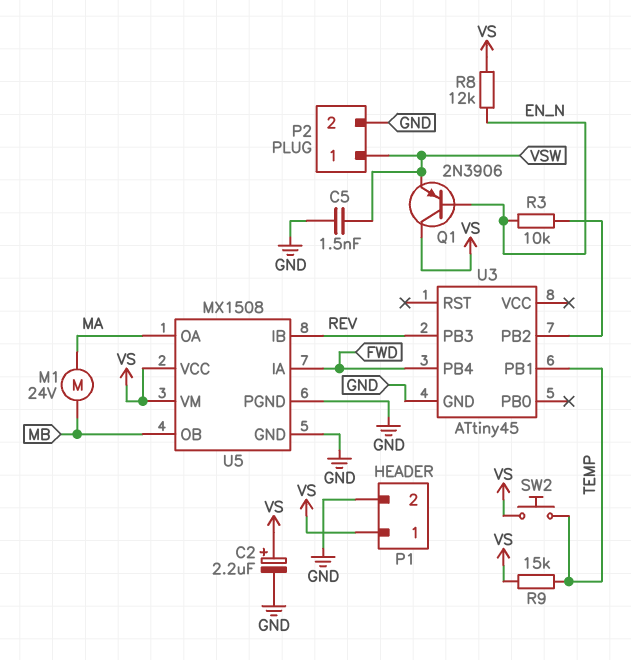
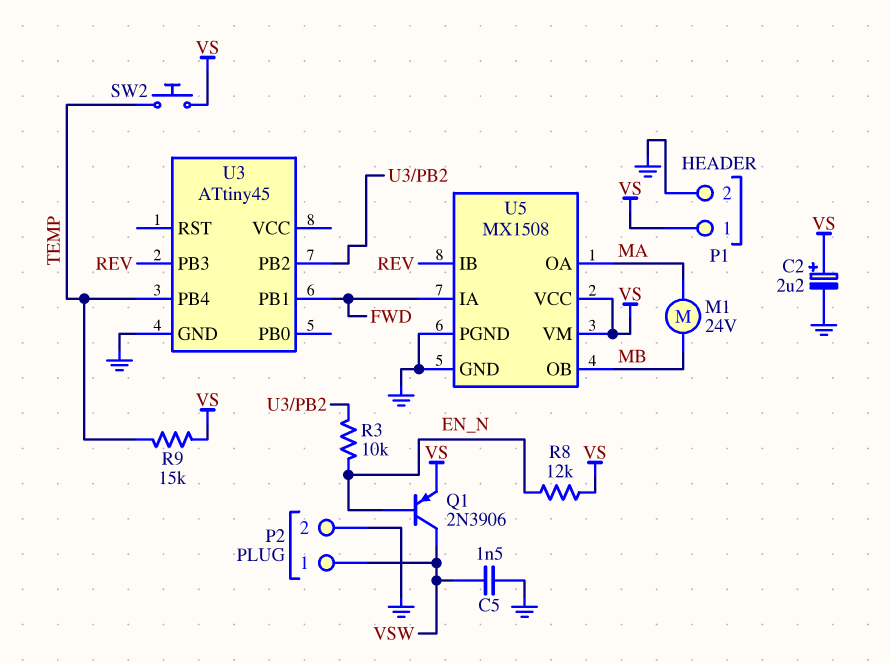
Q1: PNP 2N3906 (B EN_N, C VS, E VSW) -> PNP 2N3906 (B EN_N, C VSW, E VS)
U3 pin PB1: TEMP -> FWD
U3 pin PB4: FWD -> TEMP

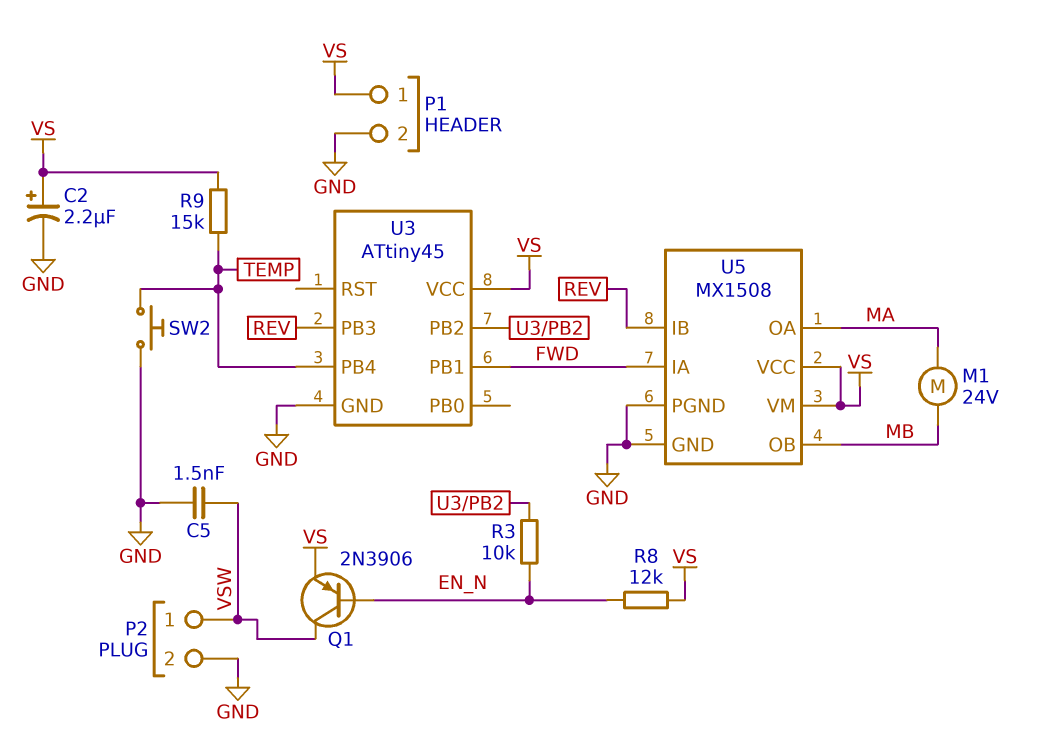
SW2: button (TEMP, VS) -> button (GND, TEMP)
U3 pin VCC: none -> VS

